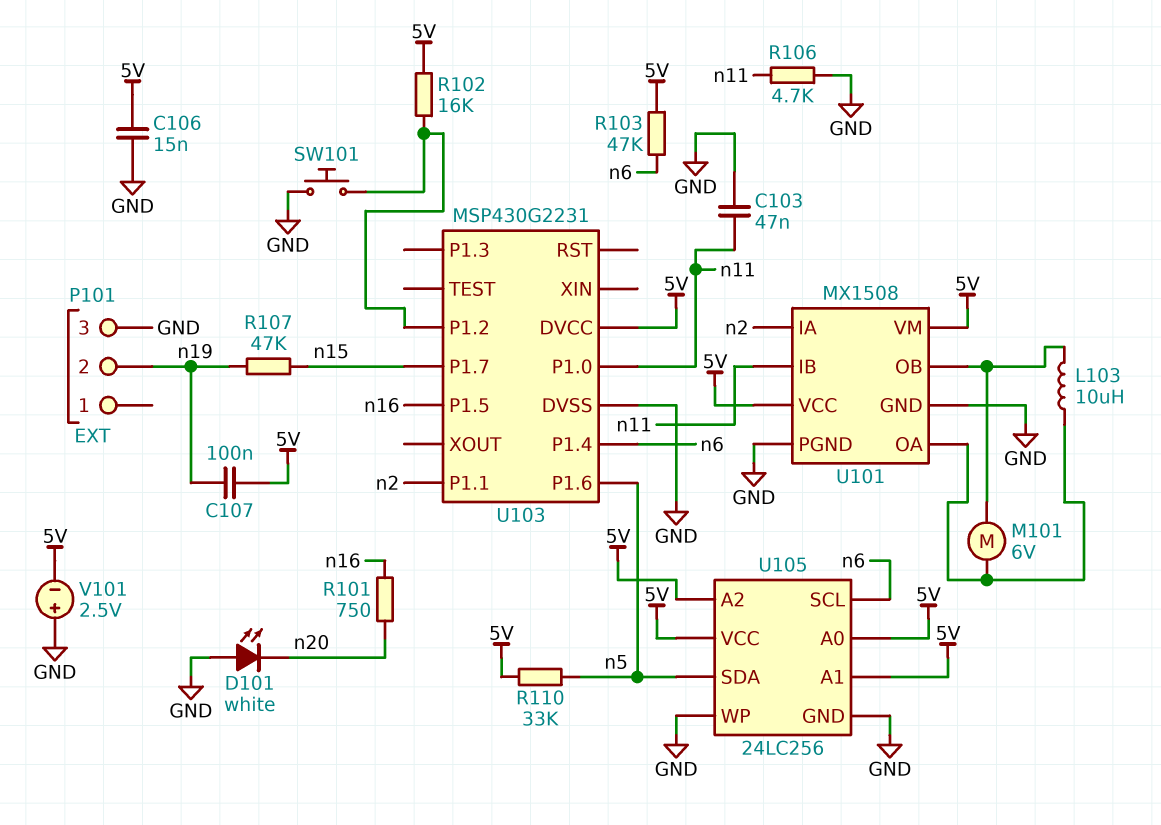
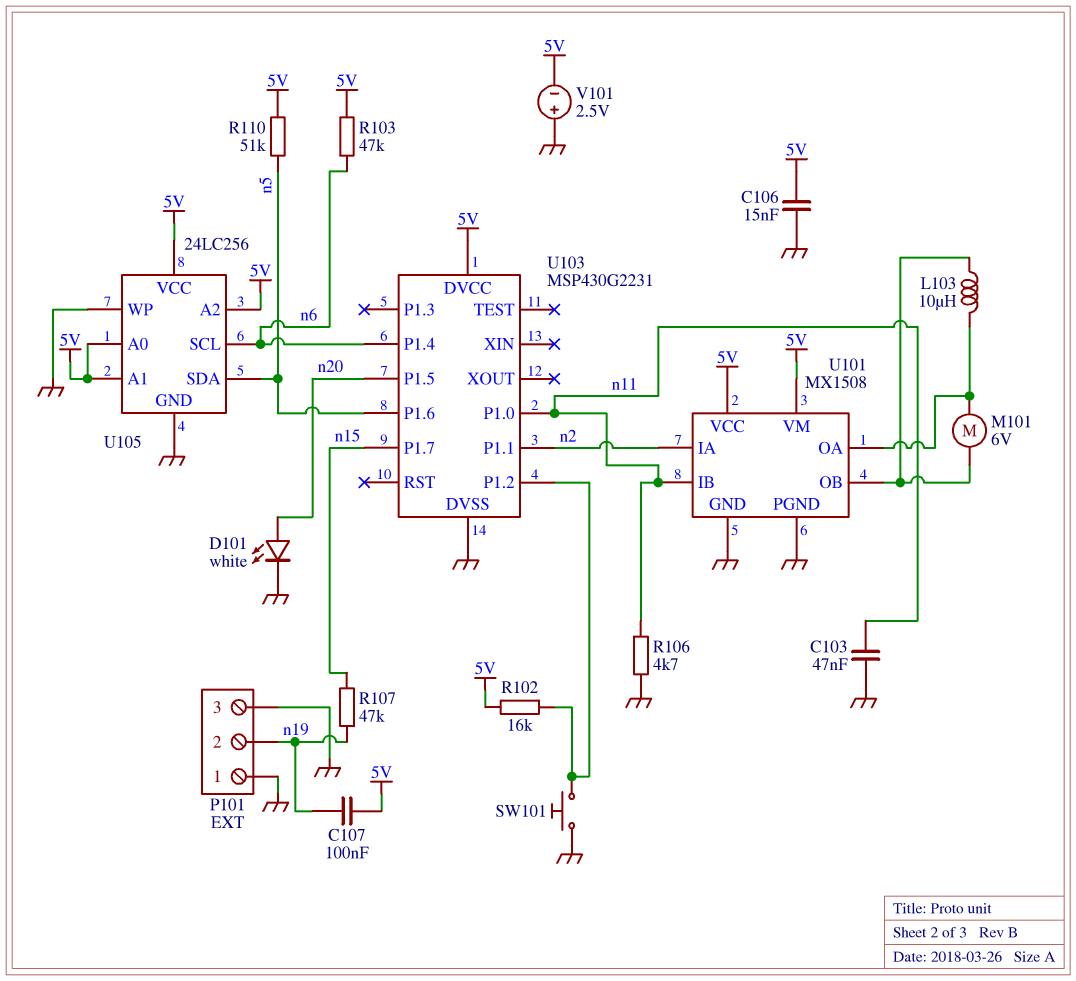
D101: LED white (A GND, K n20) -> LED white (A n20, K GND)
P101 pin 1: none -> GND
R101: 750 (n16, n20) -> none
R110: 33k (5V, n5) -> 51k (5V, n5)
U103 pin P1.5: n16 -> n20

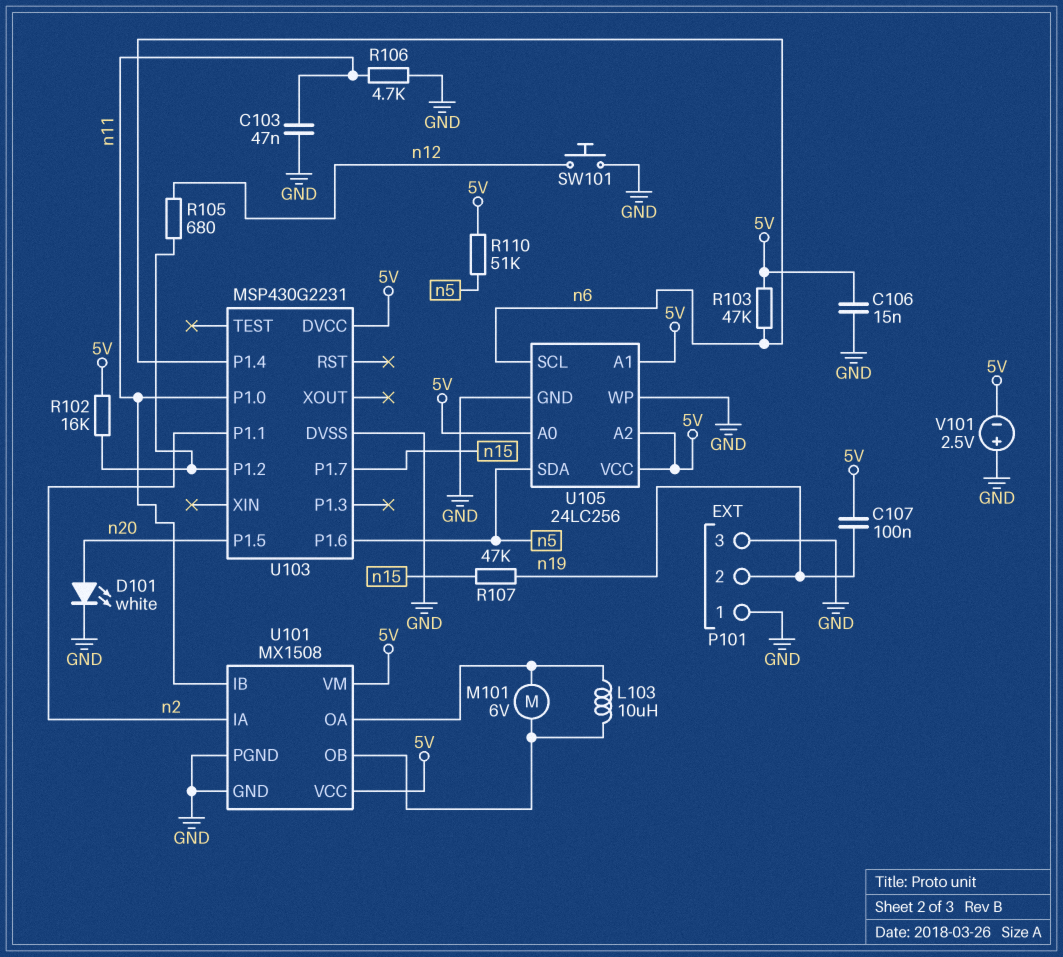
R105: none -> 680 (U103/P1.2, n12)
SW101: button (GND, U103/P1.2) -> button (GND, n12)

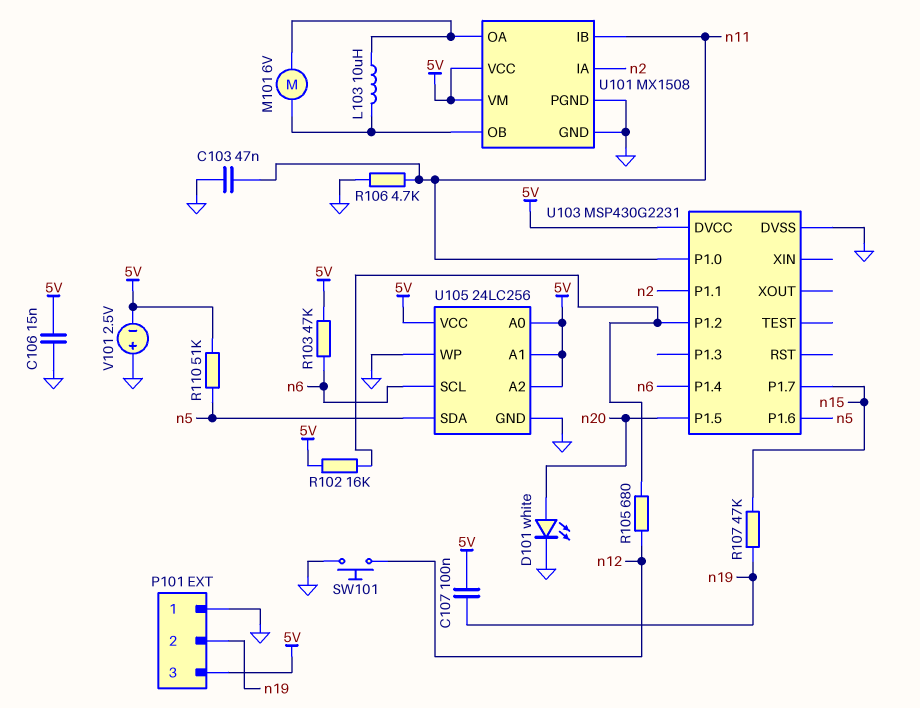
P101 pin 3: GND -> 5V

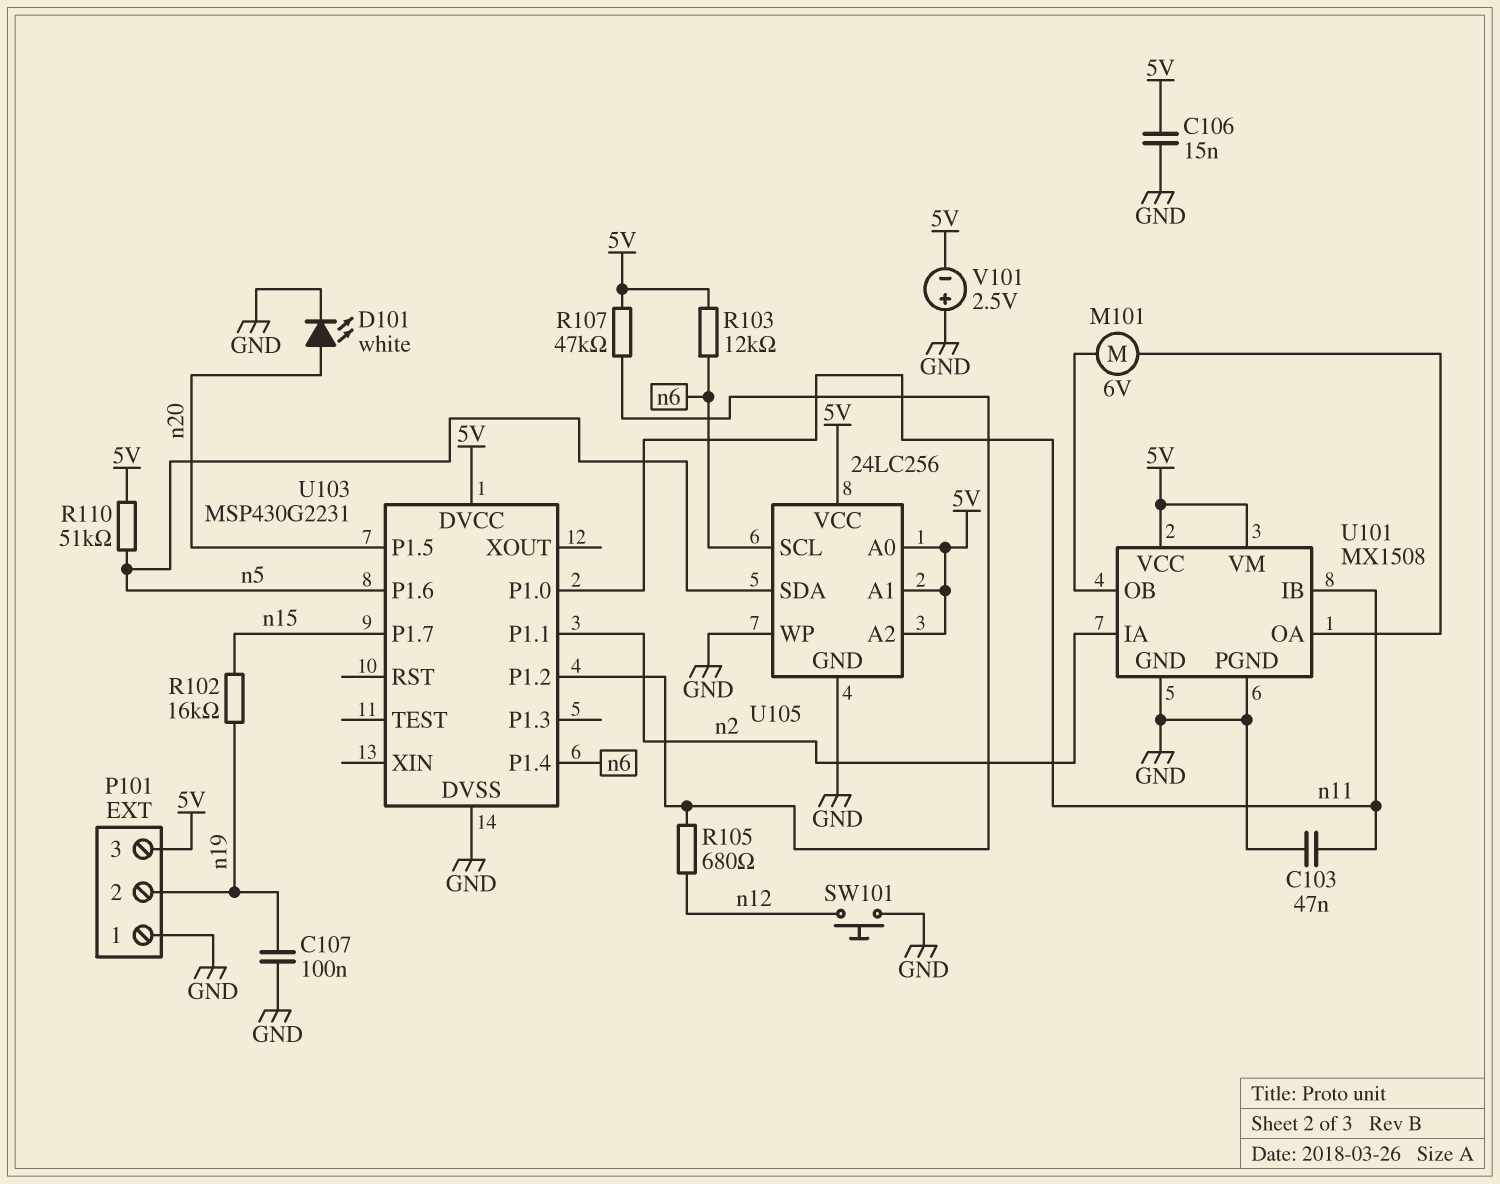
C107: 100nF (5V, n19) -> 100nF (GND, n19)
L103: 10uH (U101/OA, U101/OB) -> none
R102: 16k (5V, U103/P1.2) -> 16k (n15, n19)
R103: 47k (5V, n6) -> 12k (5V, n6)
R106: 4.7k (GND, n11) -> none
R107: 47k (n15, n19) -> 47k (5V, U103/P1.2)

